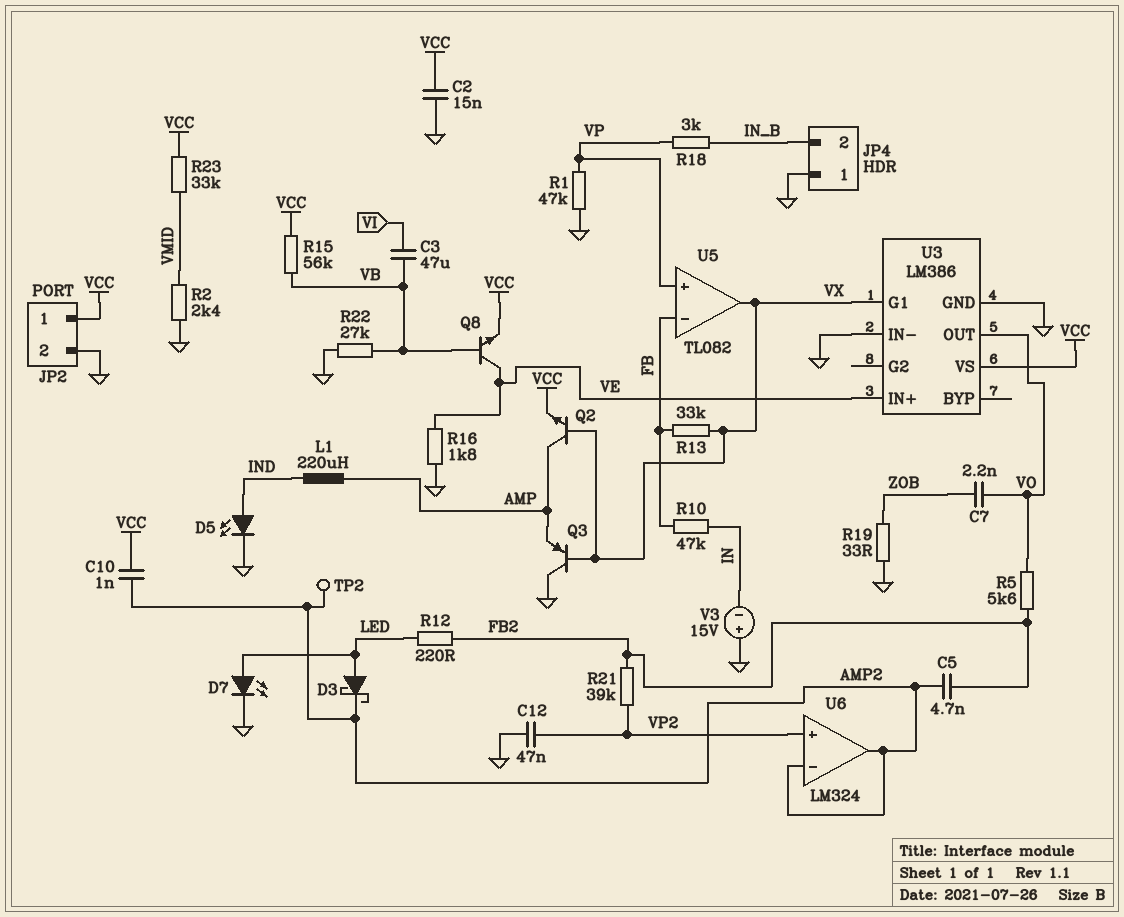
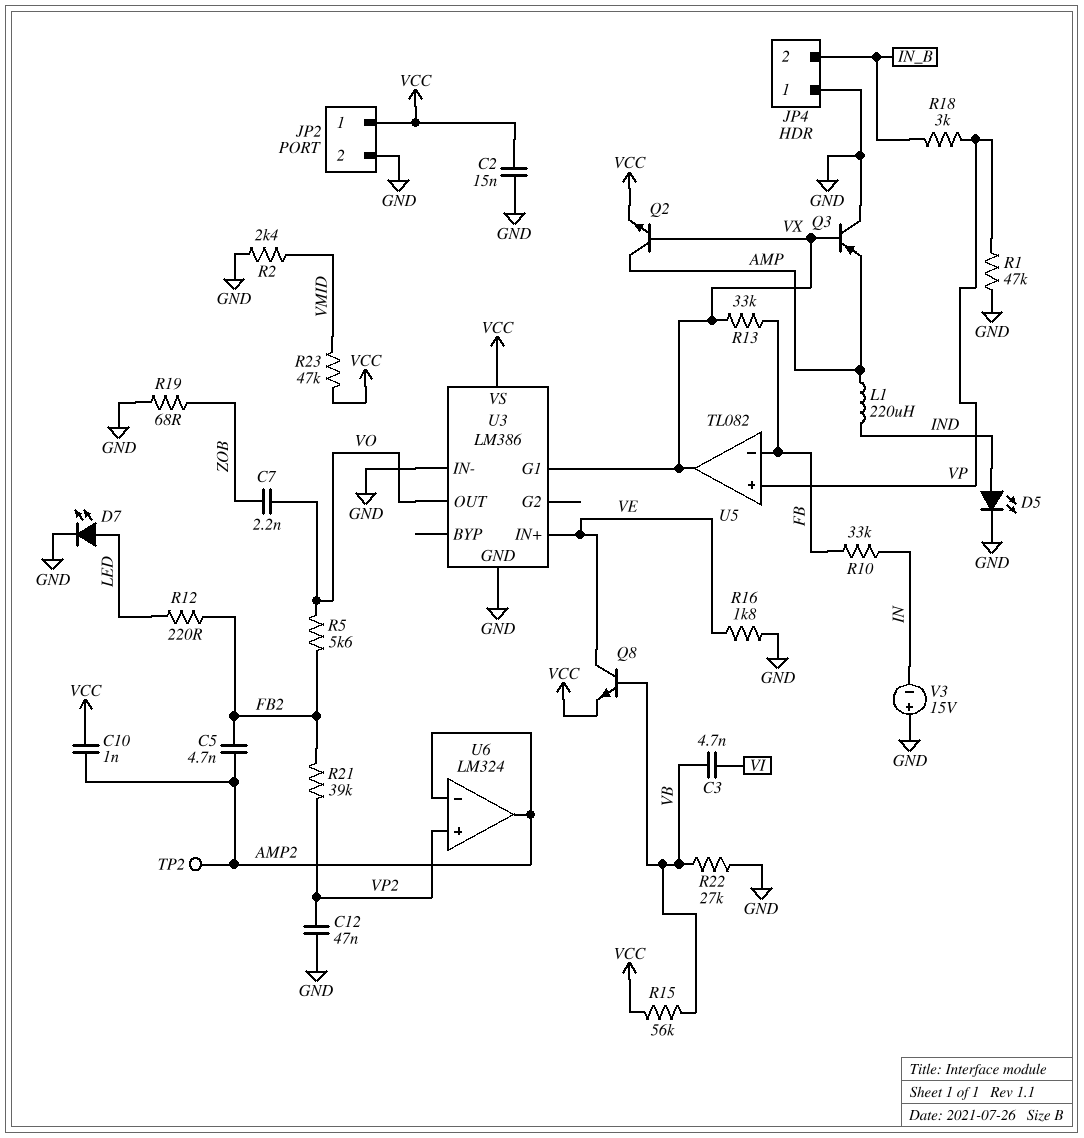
C3: 47uF (VB, VI) -> 4.7nF (VB, VI)
D3: schottky (A LED, K AMP2) -> none
R10: 47k (FB, IN) -> 33k (FB, IN)
R19: 33 (GND, ZOB) -> 68 (GND, ZOB)
R23: 33k (VCC, VMID) -> 47k (VCC, VMID)

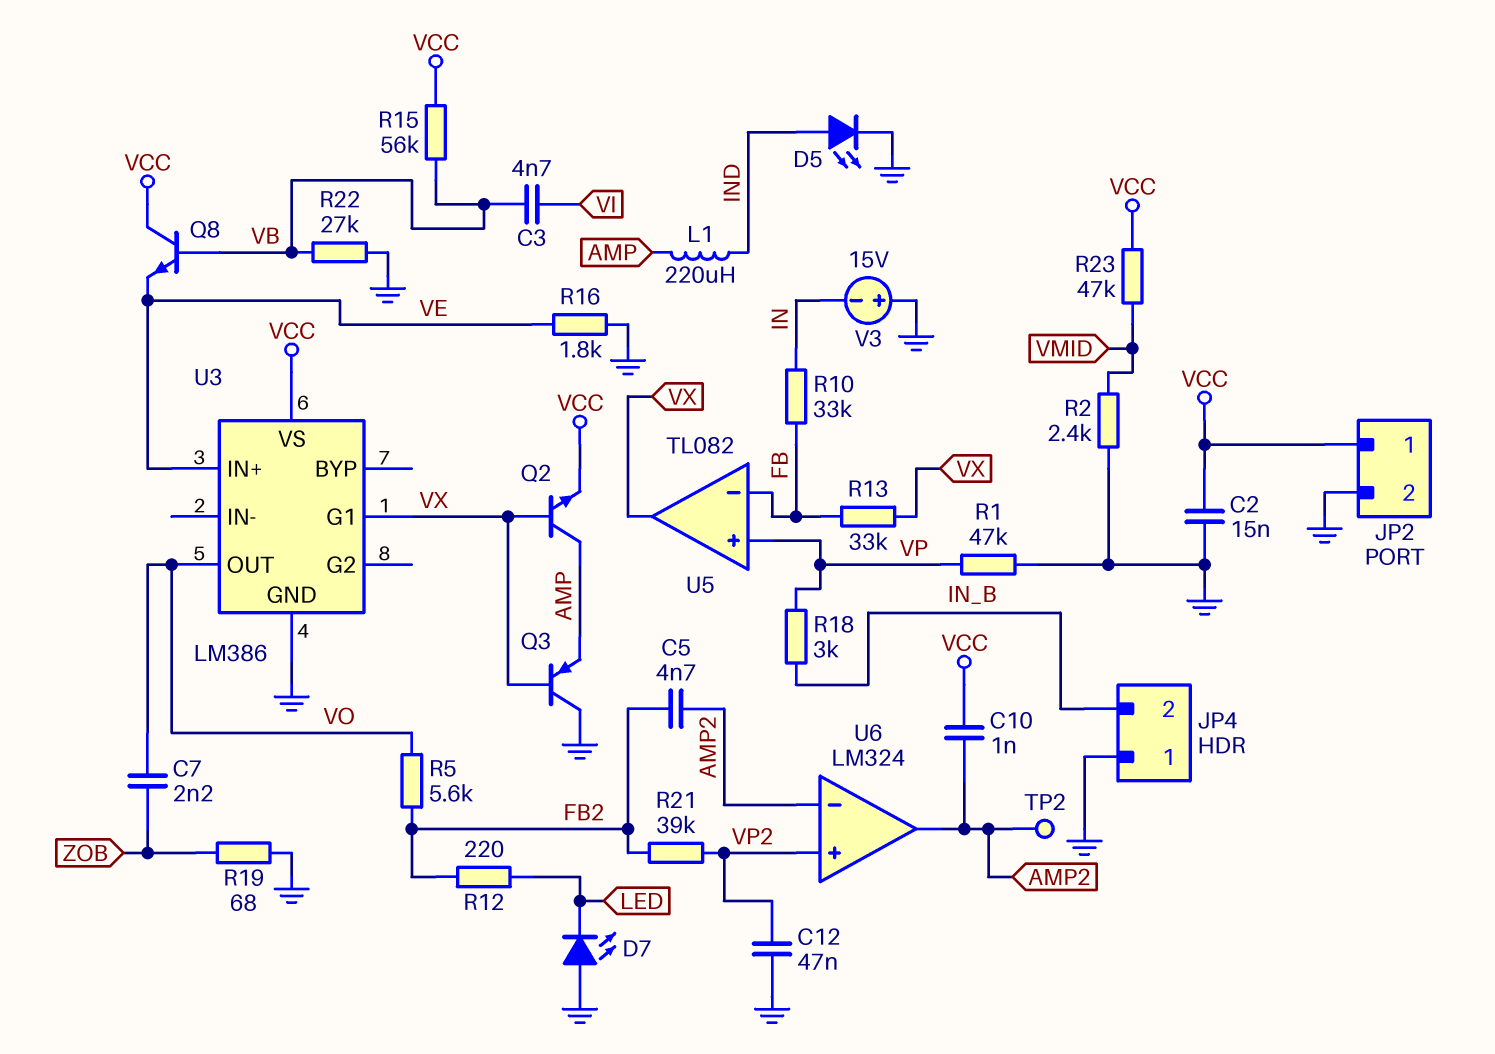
D7: LED (A LED, K GND) -> LED (A GND, K LED)
Q8: NPN (B VB, C VE, E VCC) -> NPN (B VB, C VCC, E VE)
U3 pin IN-: GND -> none

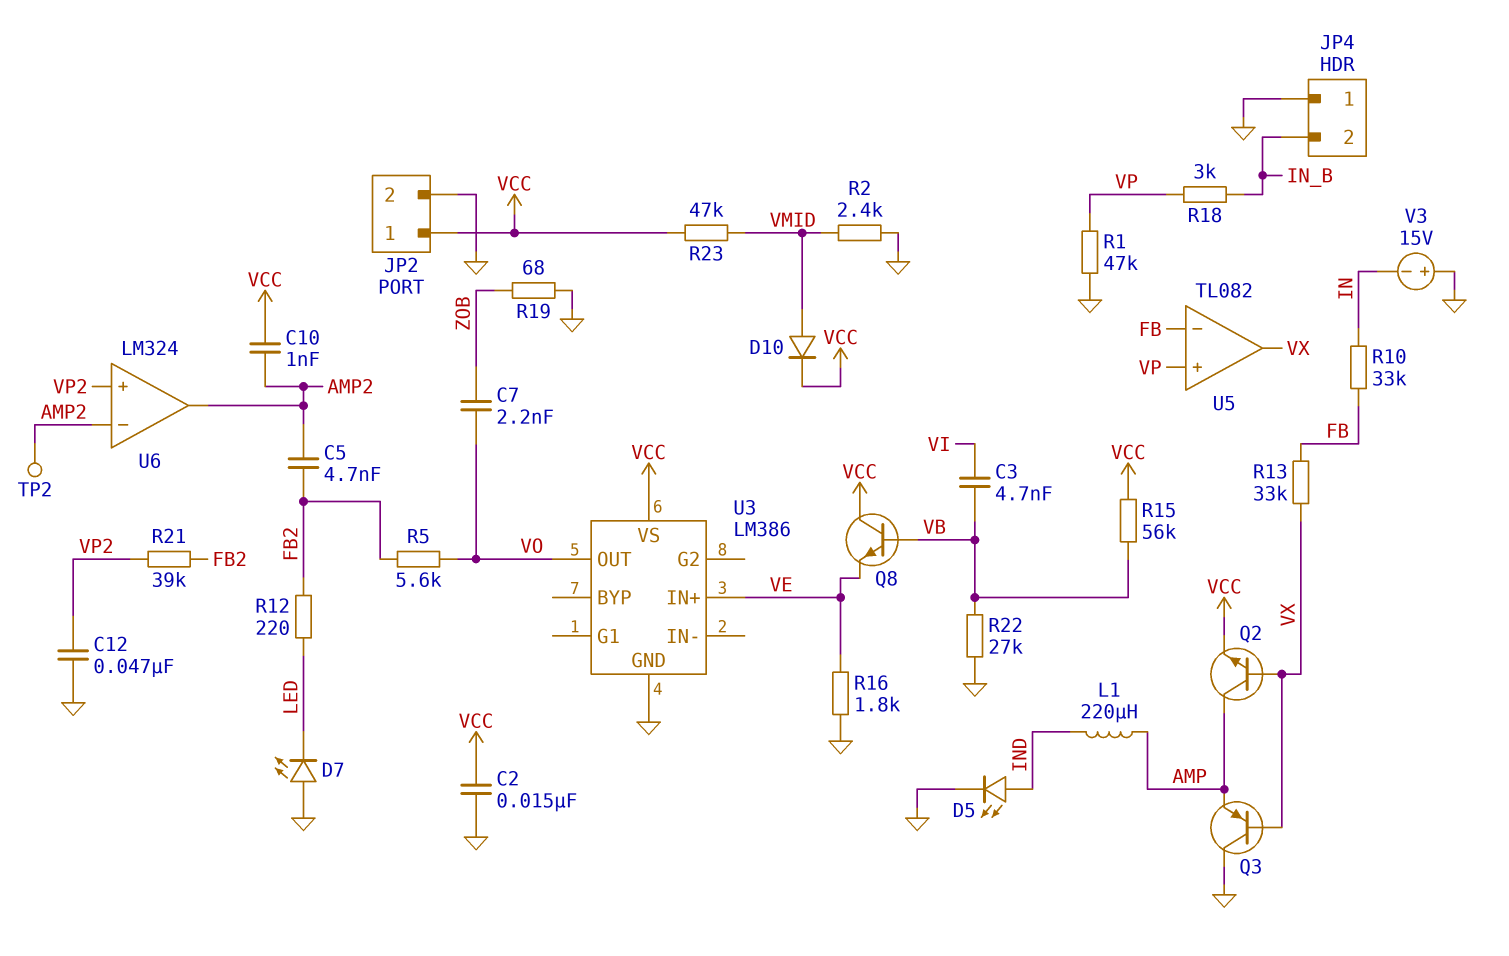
D10: none -> diode (A VMID, K VCC)
U3 pin G1: VX -> none

